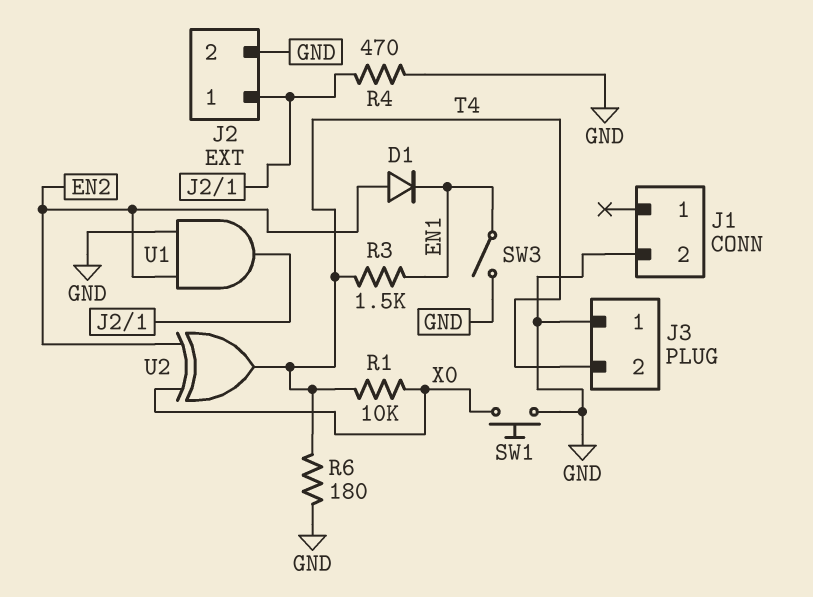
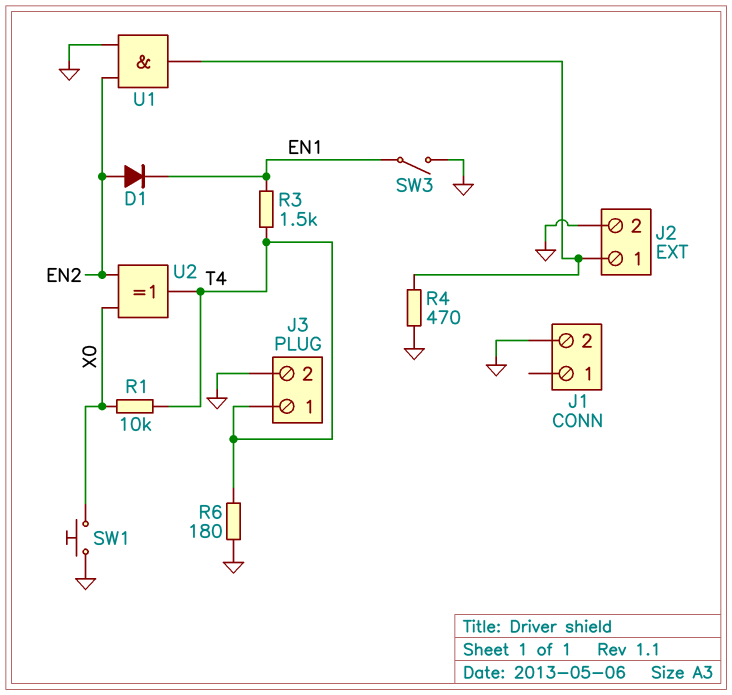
J3 pin 1: GND -> T4
J3 pin 2: T4 -> GND

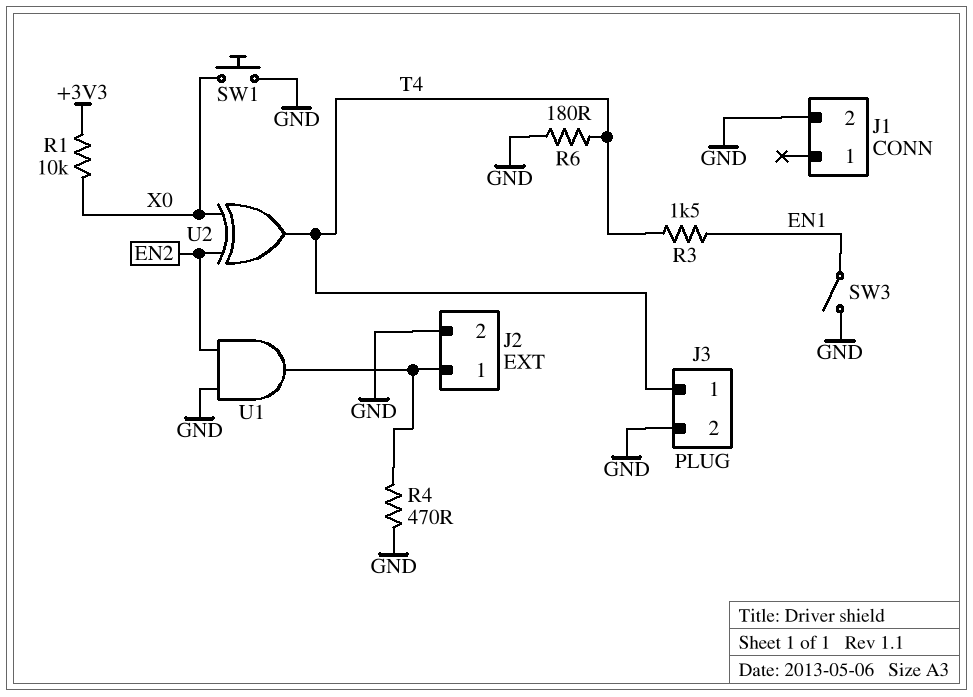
D1: diode (A EN2, K EN1) -> none
R1: 10k (T4, X0) -> 10k (+3V3, X0)

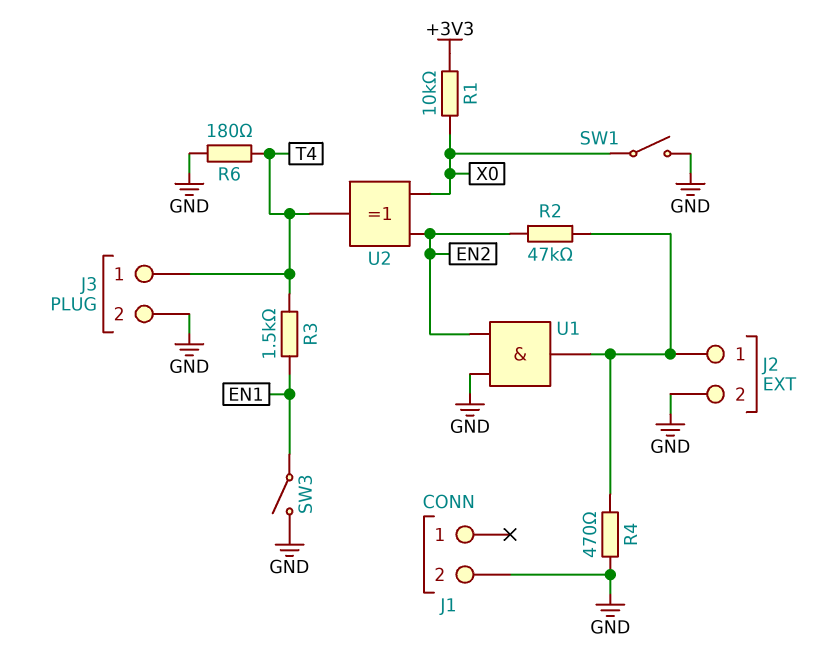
R2: none -> 47k (EN2, J2/1)
SW1: button (GND, X0) -> switch (GND, X0)

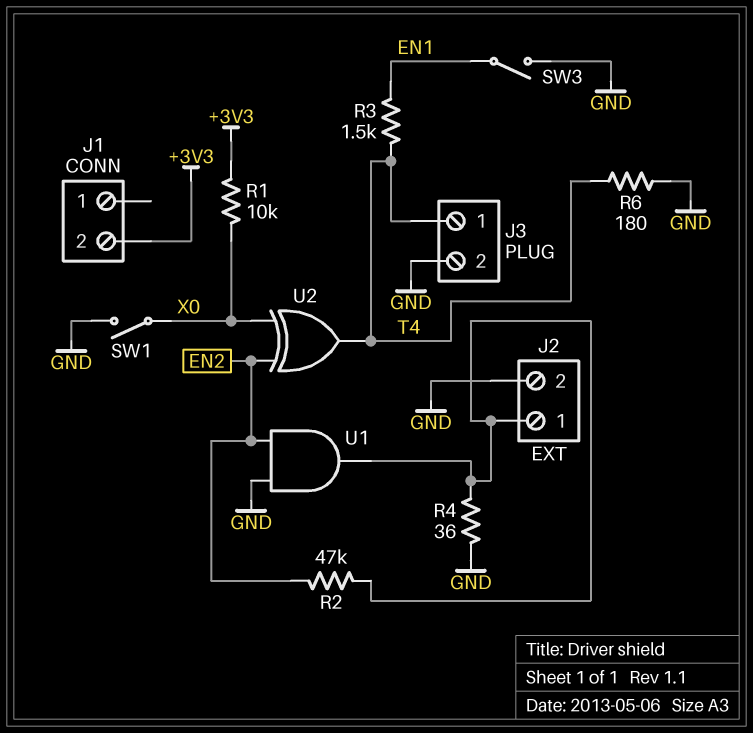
J1 pin 2: GND -> +3V3
R4: 470 (GND, J2/1) -> 36 (GND, J2/1)

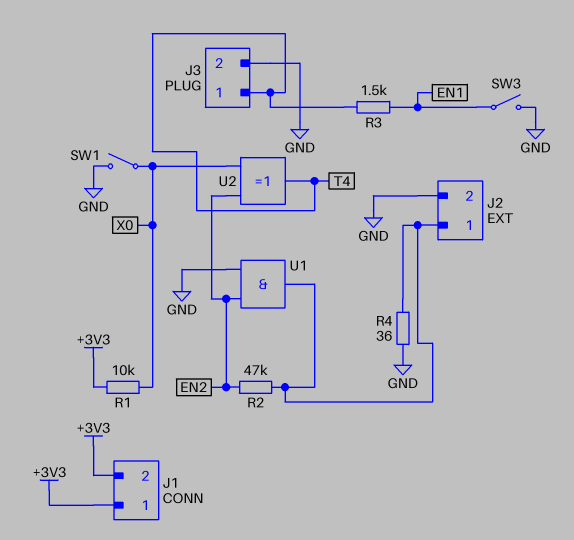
J1 pin 1: none -> +3V3
R6: 180 (GND, T4) -> none

